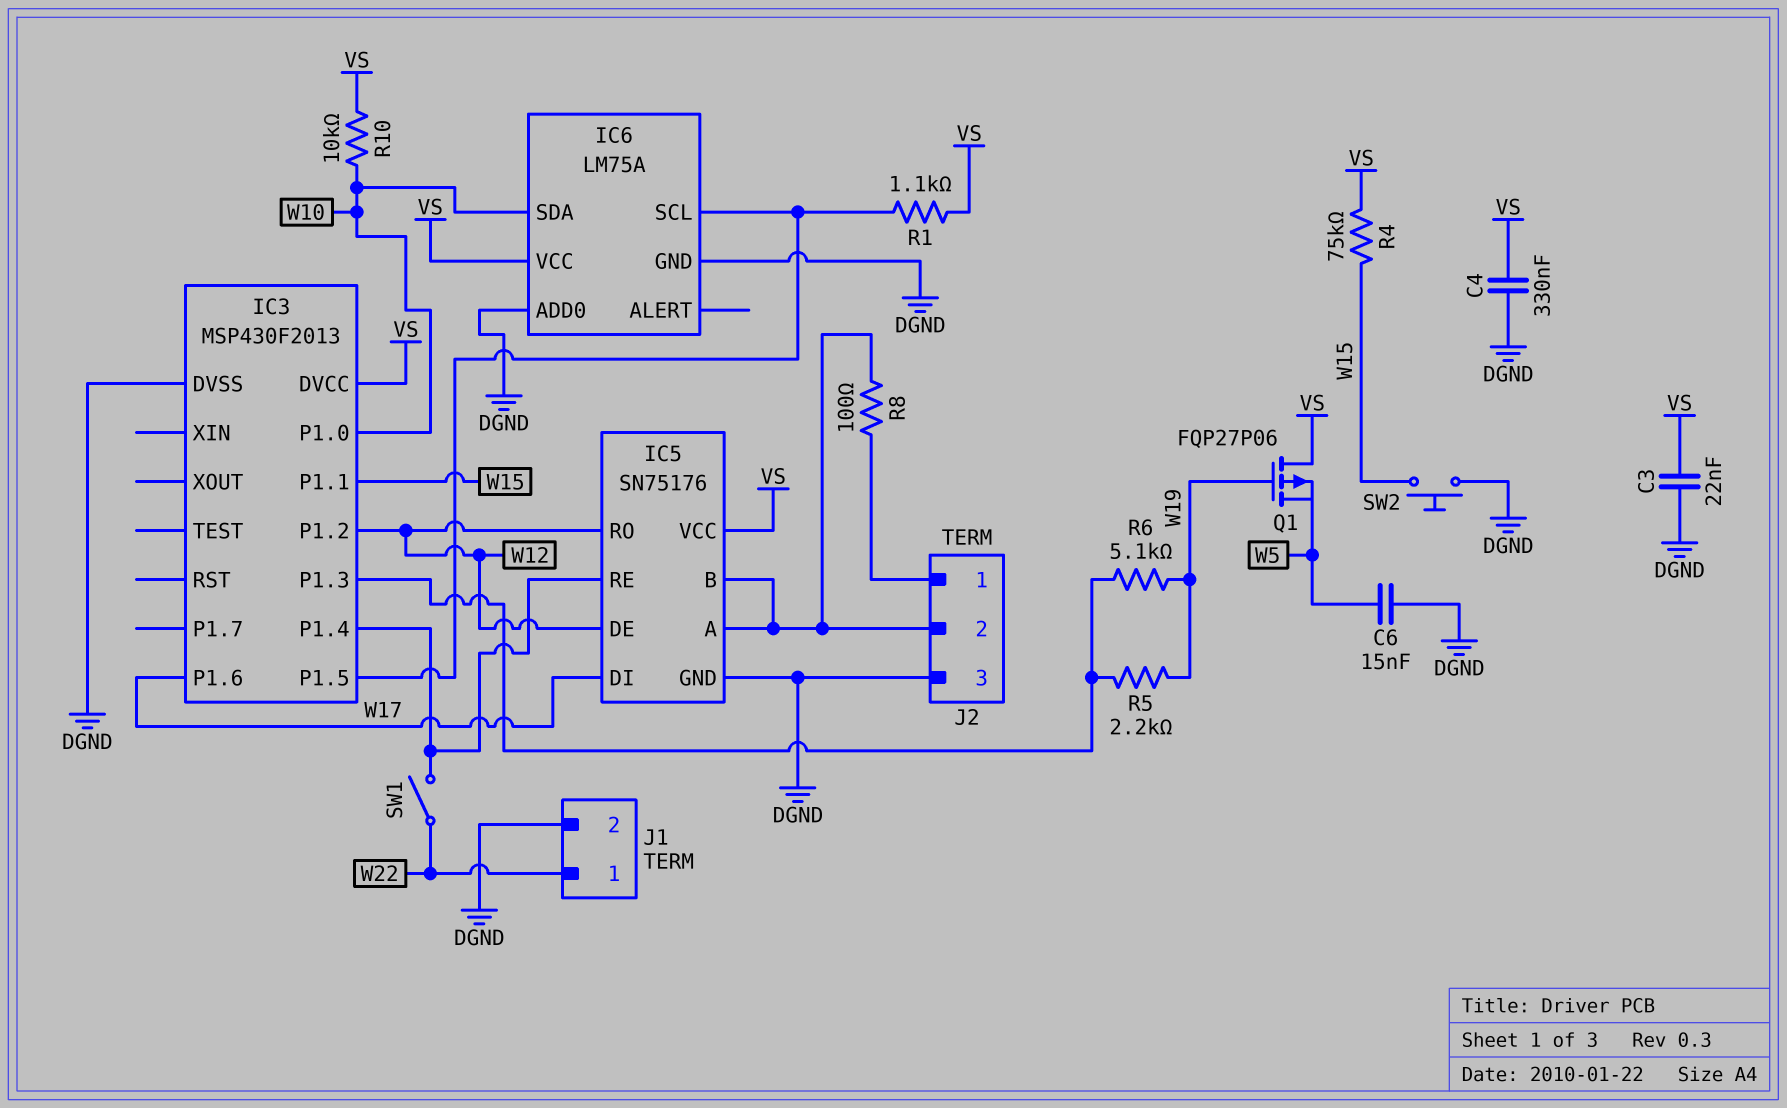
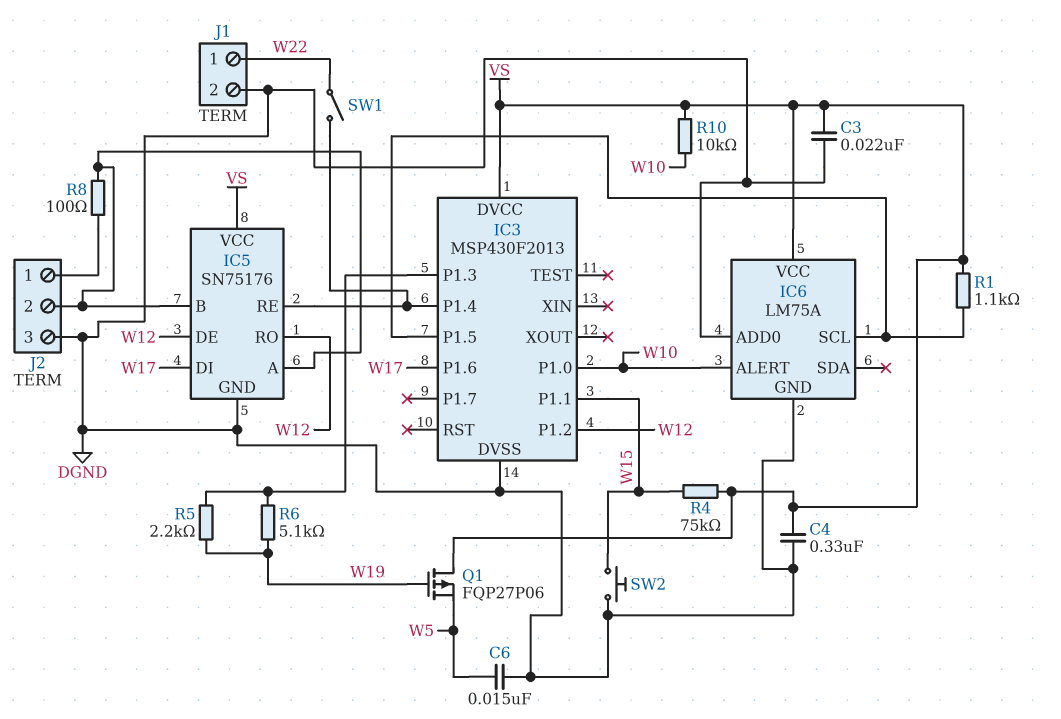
IC6 pin ALERT: none -> W10
IC6 pin SDA: W10 -> none

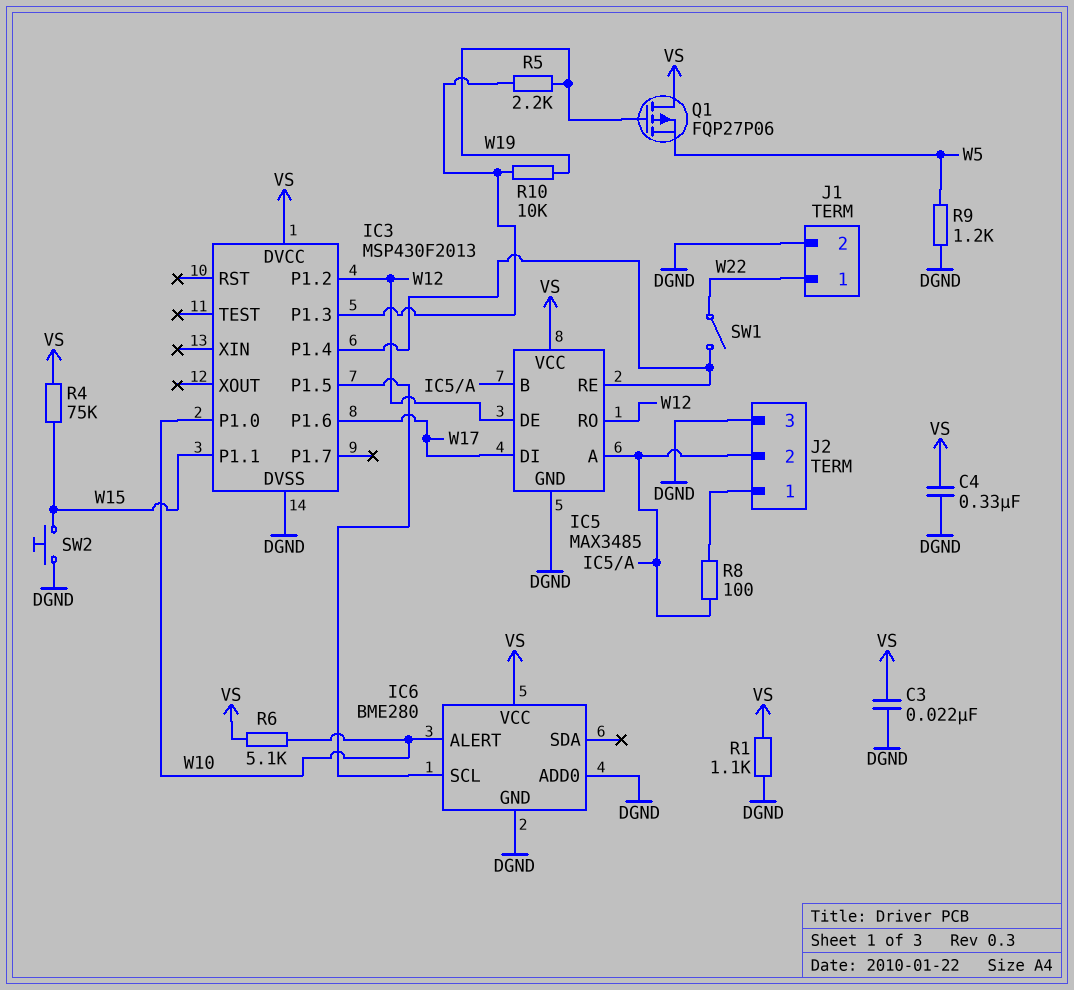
C6: 15nF (DGND, W5) -> none
IC5: SN75176 -> MAX3485
IC6: LM75A -> BME280
R1: 1.1k (IC3/P1.5, VS) -> 1.1k (DGND, VS)
R6: 5.1k (IC3/P1.3, W19) -> 5.1k (VS, W10)
R9: none -> 1.2k (DGND, W5)
R10: 10k (VS, W10) -> 10k (IC3/P1.3, W19)

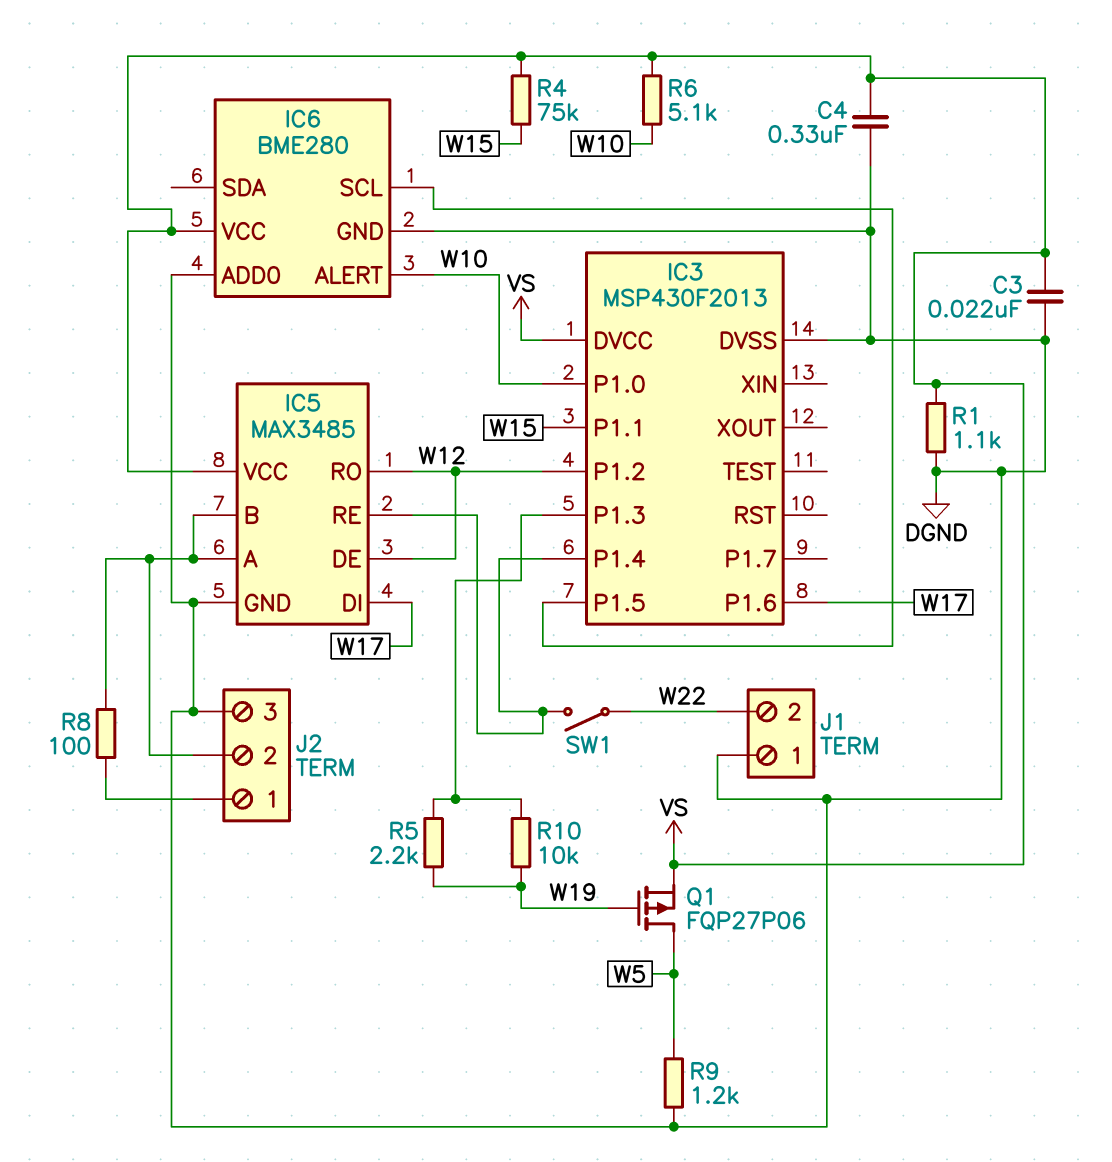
J1 pin 1: W22 -> DGND
J1 pin 2: DGND -> W22
Q1: PMOS FQP27P06 (G W19, D VS, S W5) -> PMOS FQP27P06 (G W19, D W5, S VS)
SW2: button (DGND, W15) -> none

